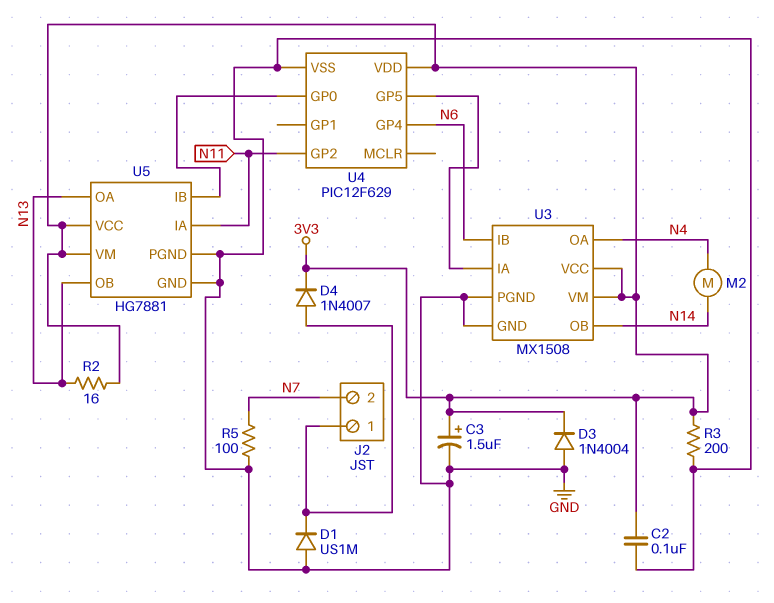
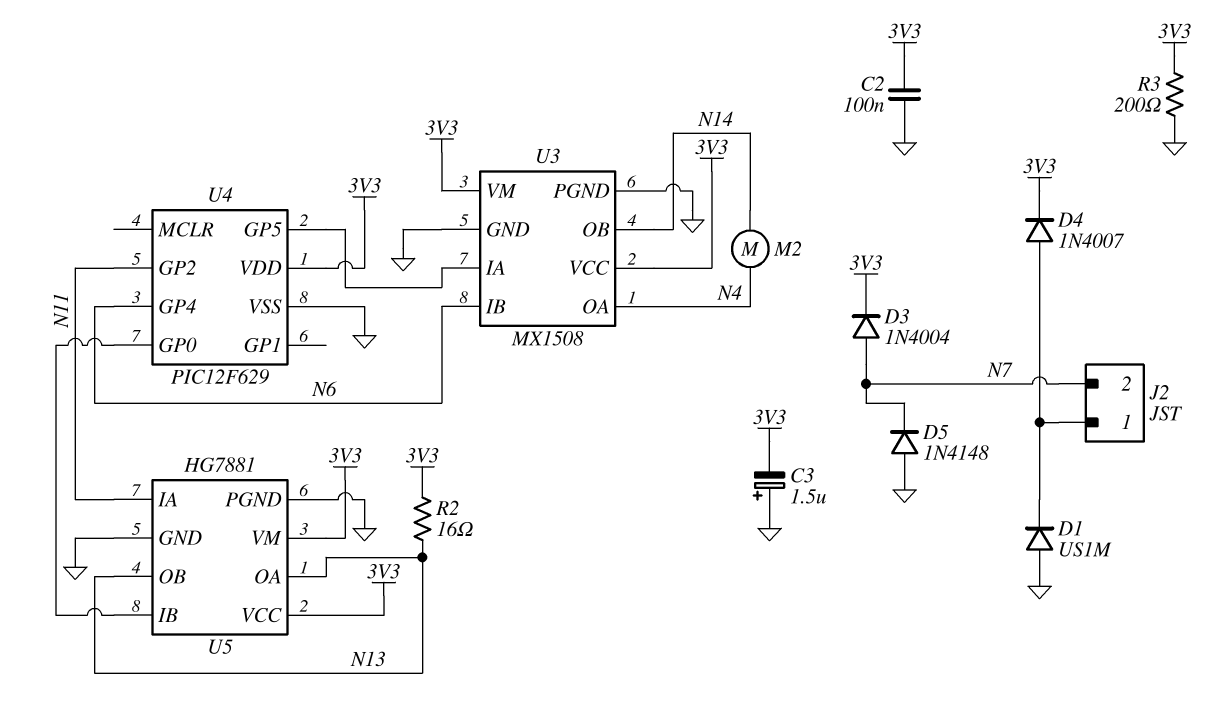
C3: 1.5uF (plus 3V3, minus GND) -> 1.5uF (plus GND, minus 3V3)
D3: diode 1N4004 (A GND, K 3V3) -> diode 1N4004 (A N7, K 3V3)
D5: none -> diode 1N4148 (A GND, K N7)
R5: 100 (GND, N7) -> none

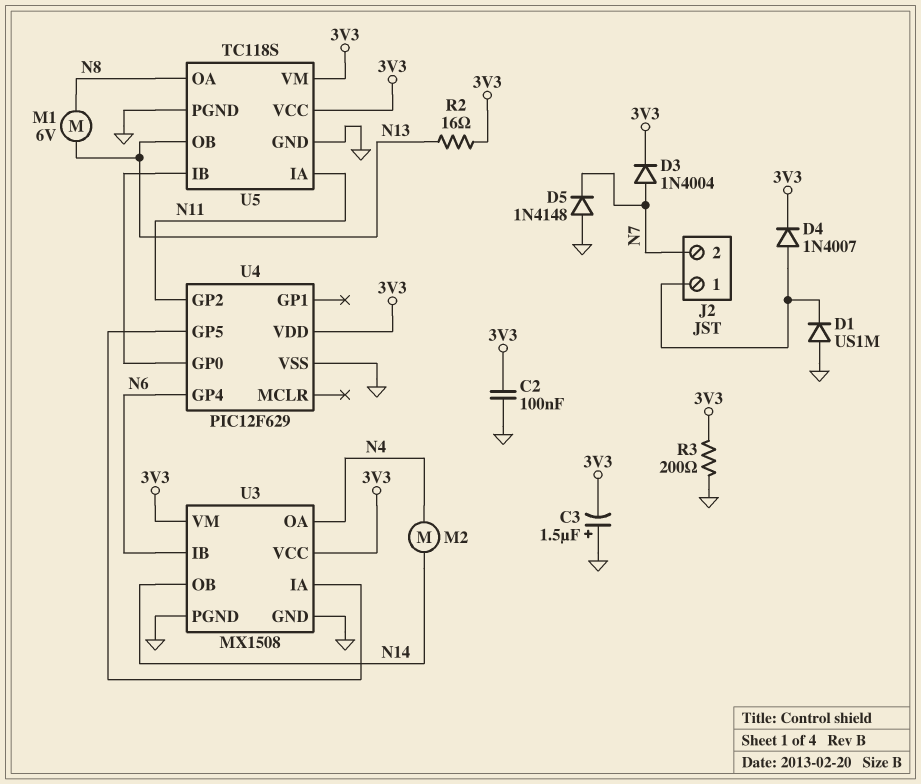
M1: none -> motor 6V (N8, N13)
U5: HG7881 -> TC118S
U5 pin OA: N13 -> N8

